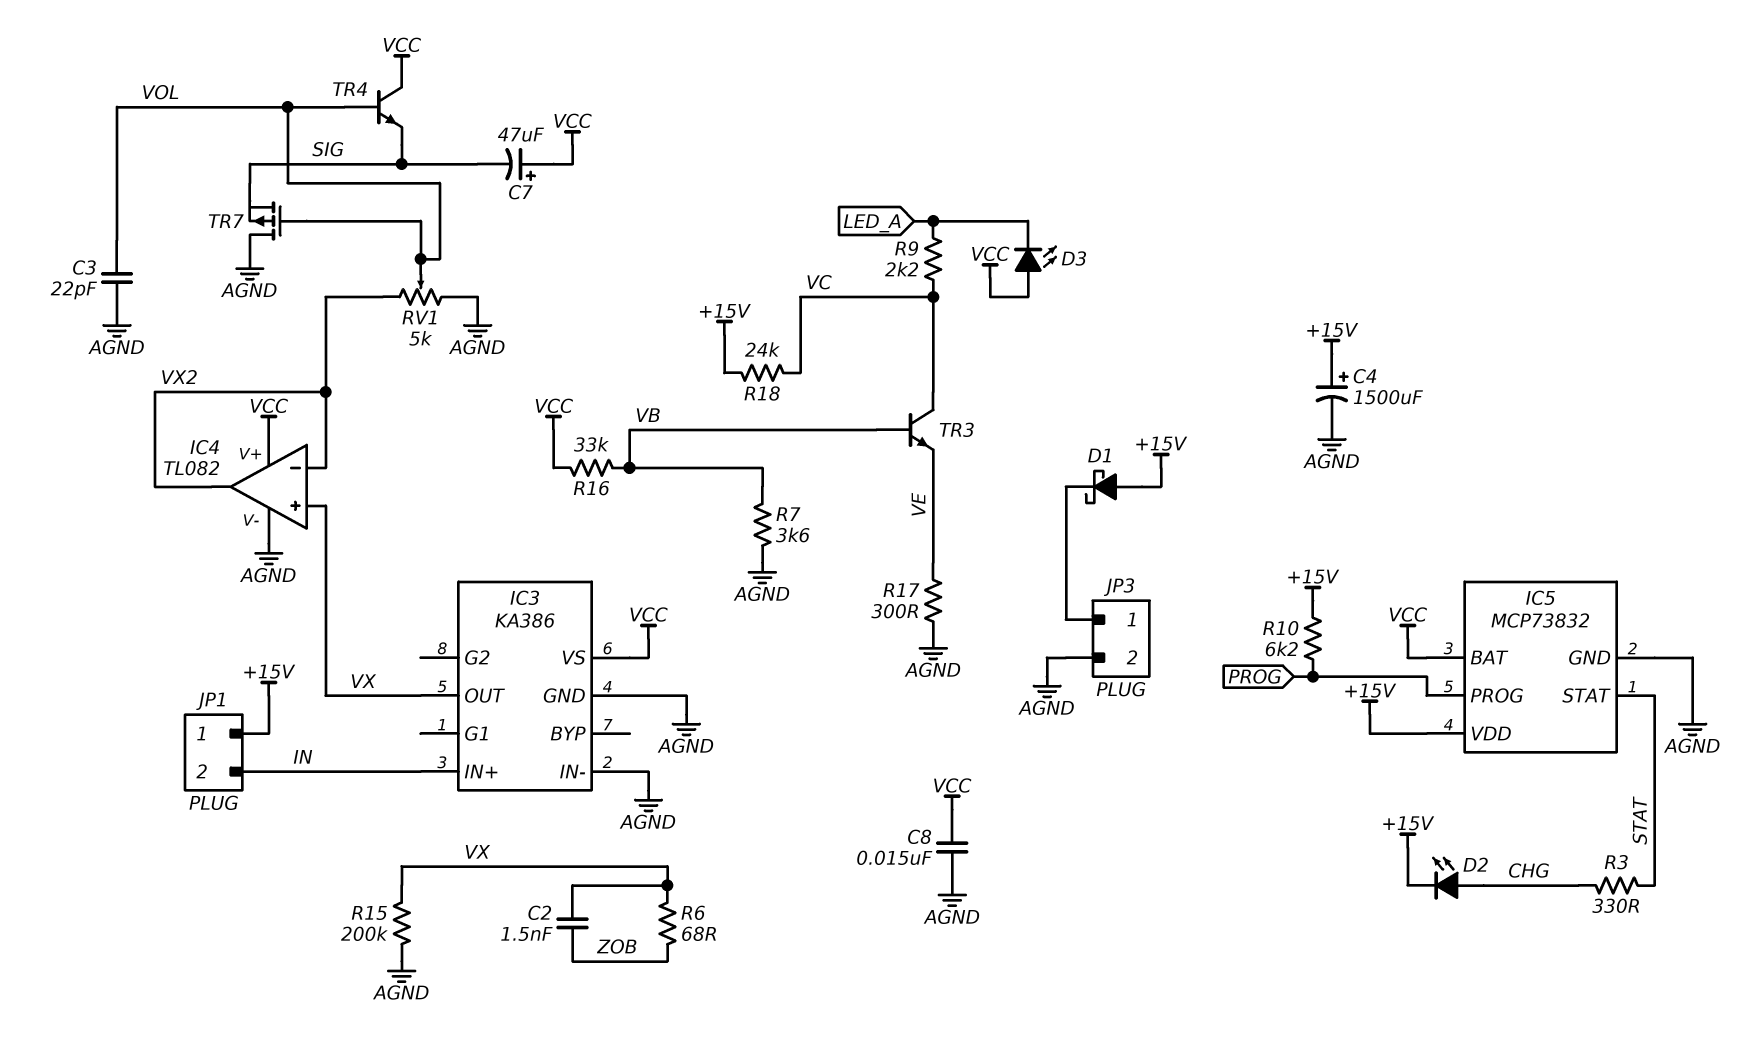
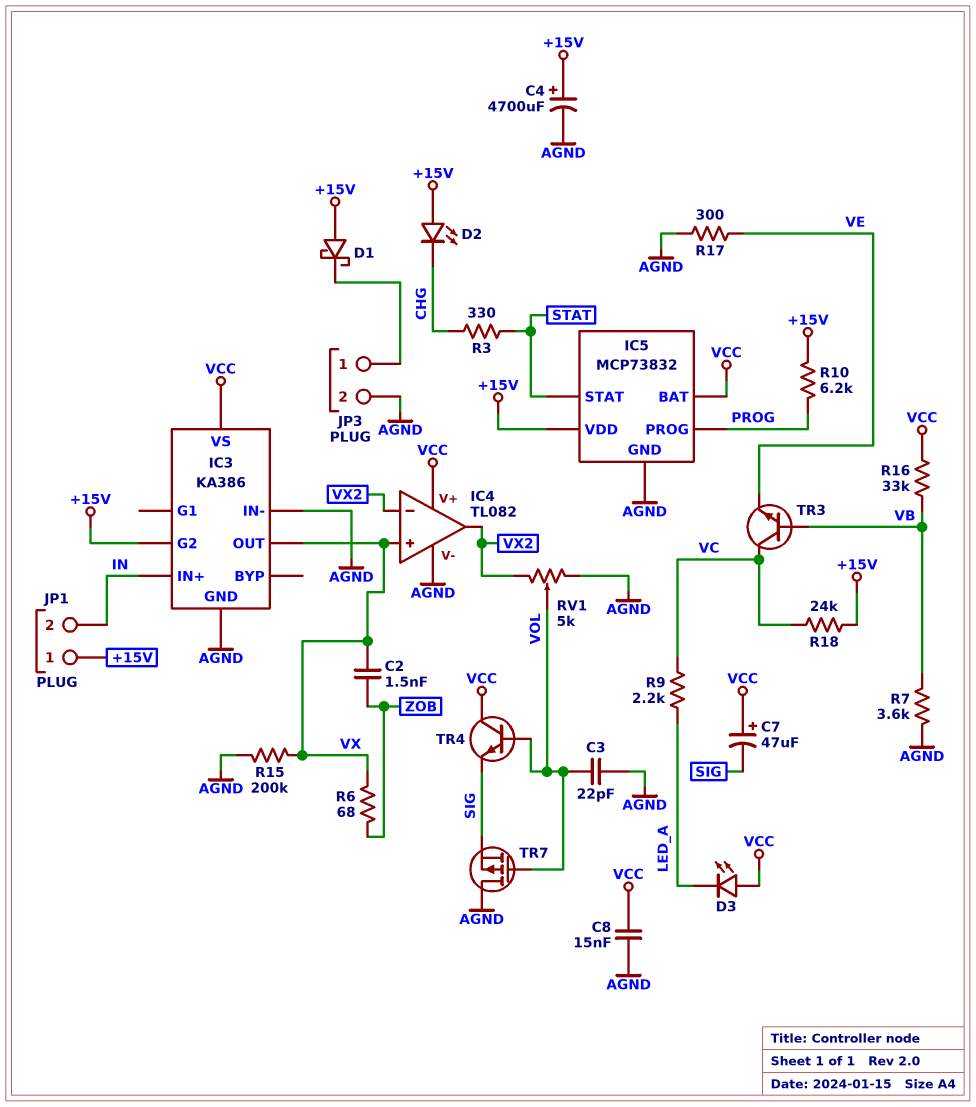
C4: 1500uF (plus +15V, minus AGND) -> 4700uF (plus +15V, minus AGND)
D2: LED (A CHG, K +15V) -> LED (A +15V, K CHG)
IC3 pin G2: none -> +15V

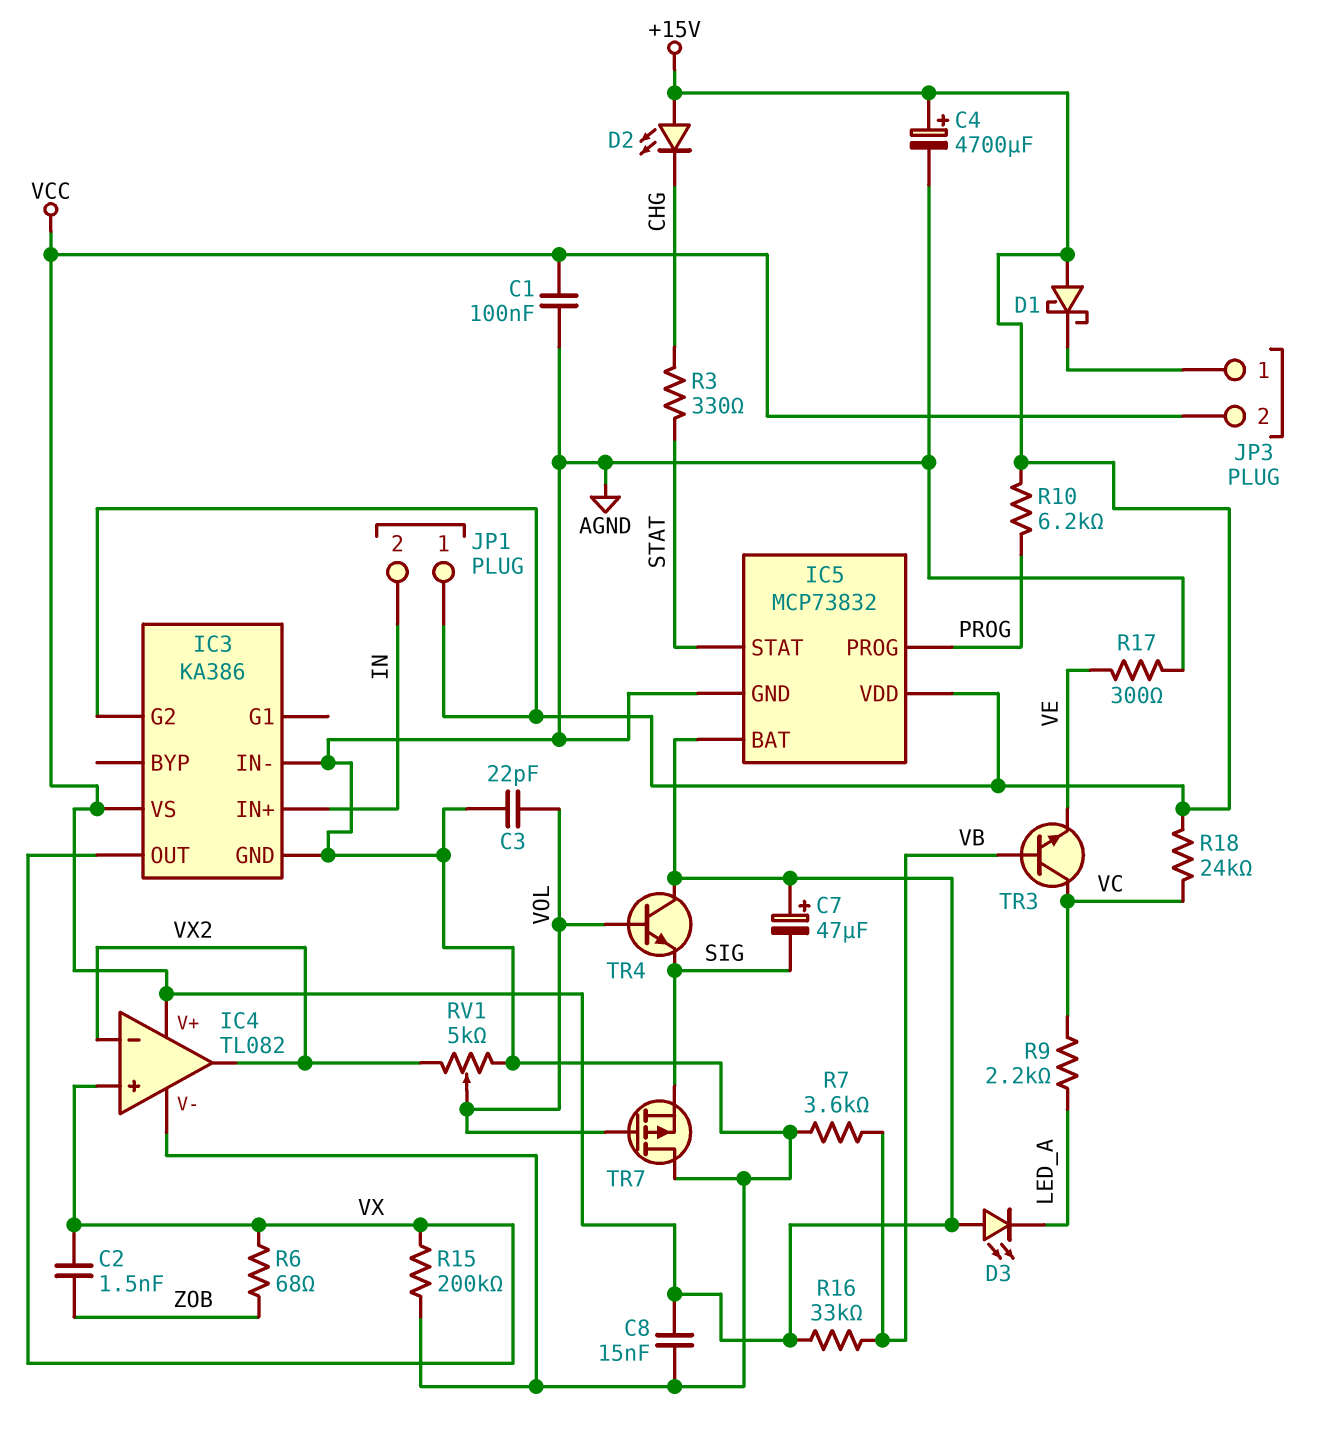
C1: none -> 100nF (AGND, VCC)
JP3 pin 2: AGND -> VCC

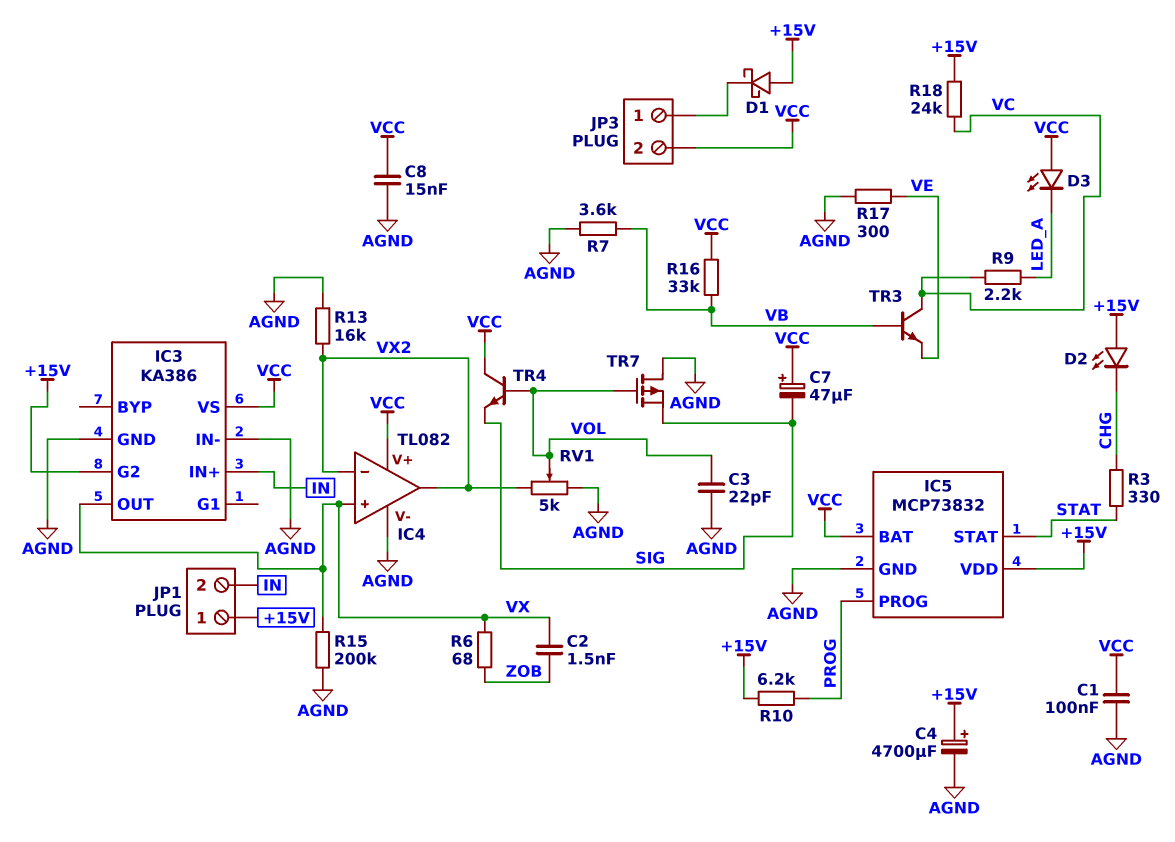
R13: none -> 16k (AGND, VX2)

